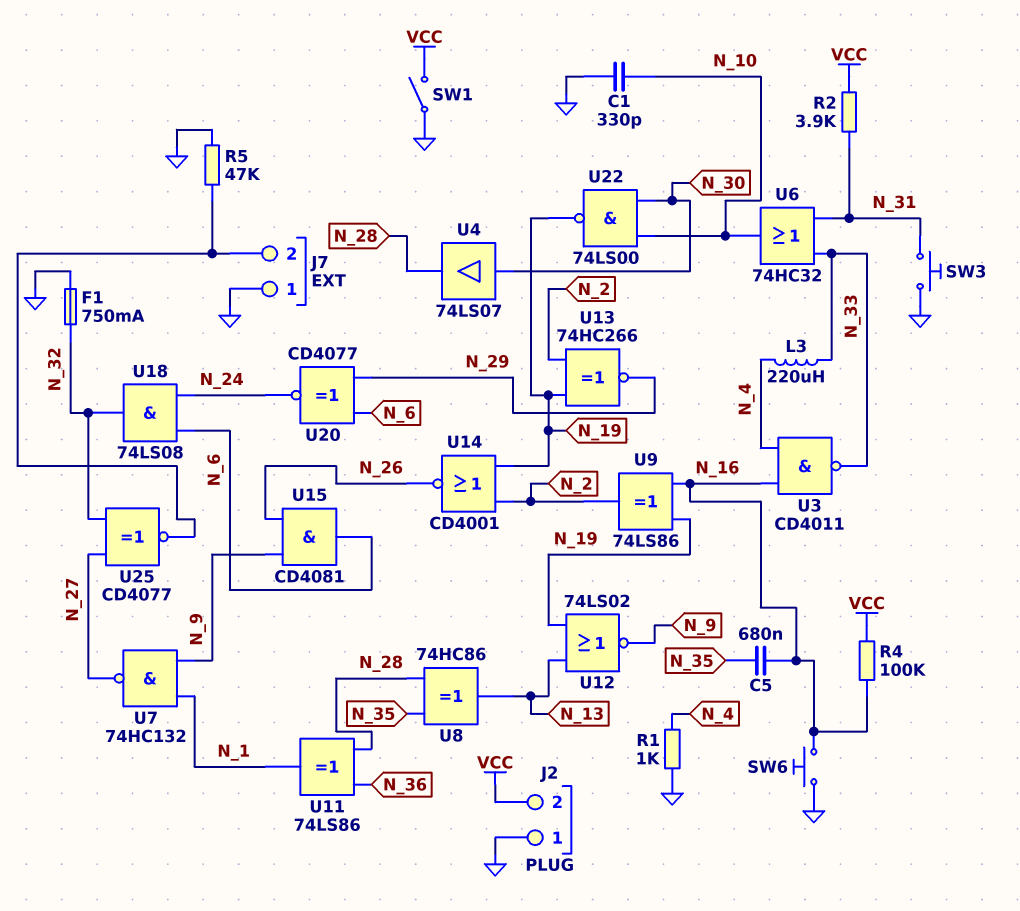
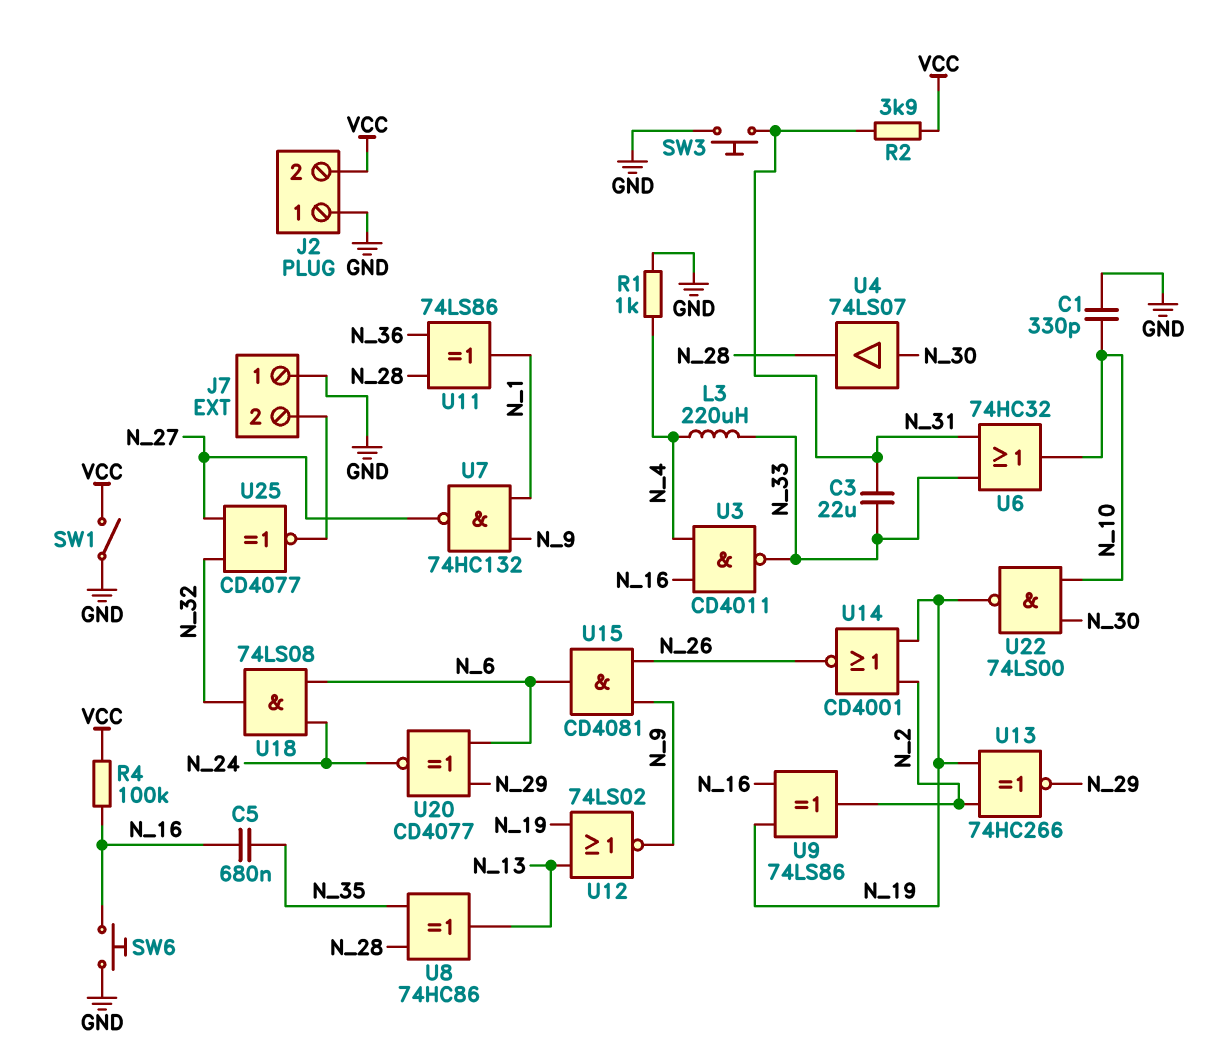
C3: none -> 22uF (N_31, N_33)
F1: 750mA (GND, N_32) -> none
R5: 47k (GND, J7/2) -> none

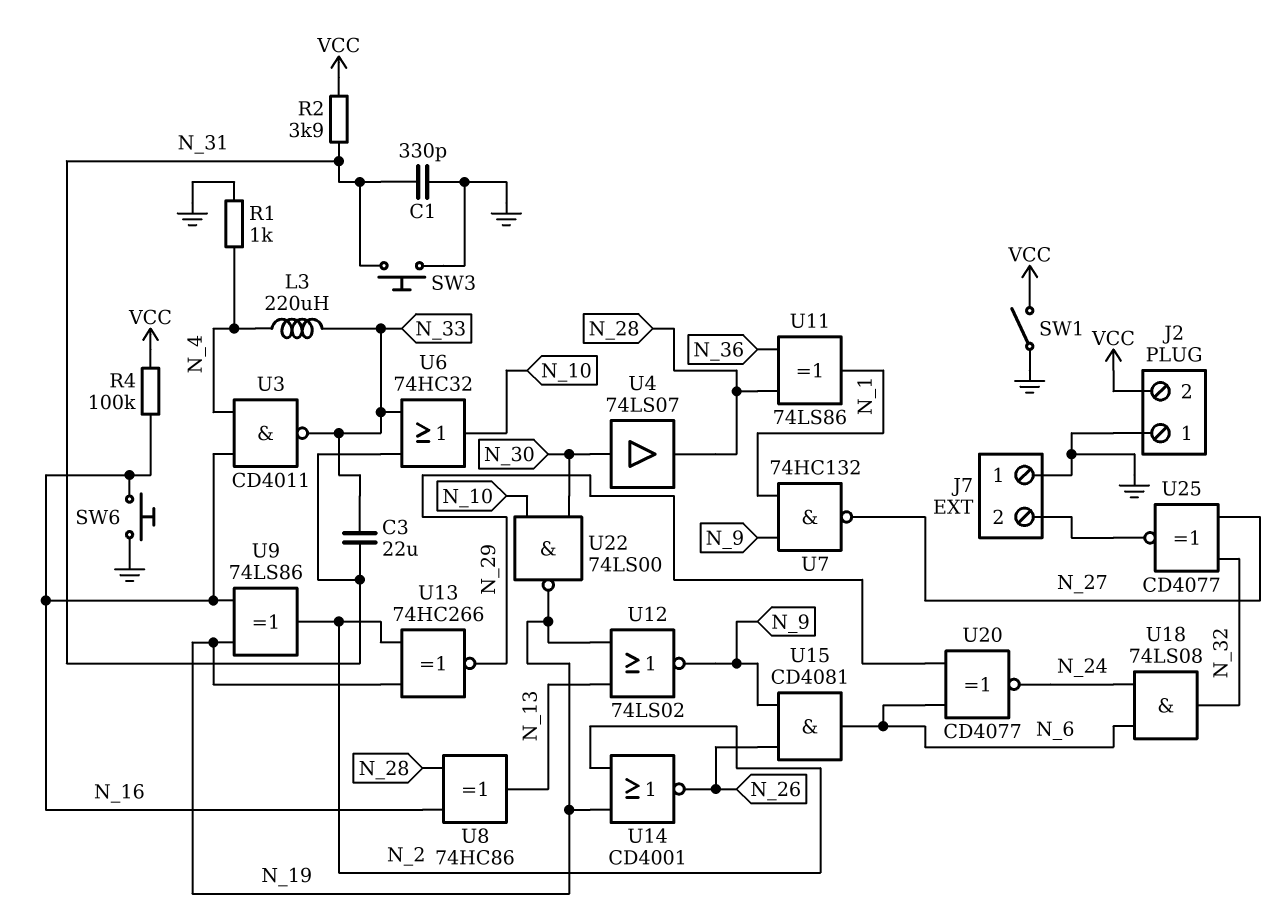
C1: 330pF (GND, N_10) -> 330pF (GND, N_31)
C5: 680nF (N_16, N_35) -> none
U8: XOR 74HC86 (in N_28, in N_35, out N_13) -> XOR 74HC86 (in N_16, in N_28, out N_13)

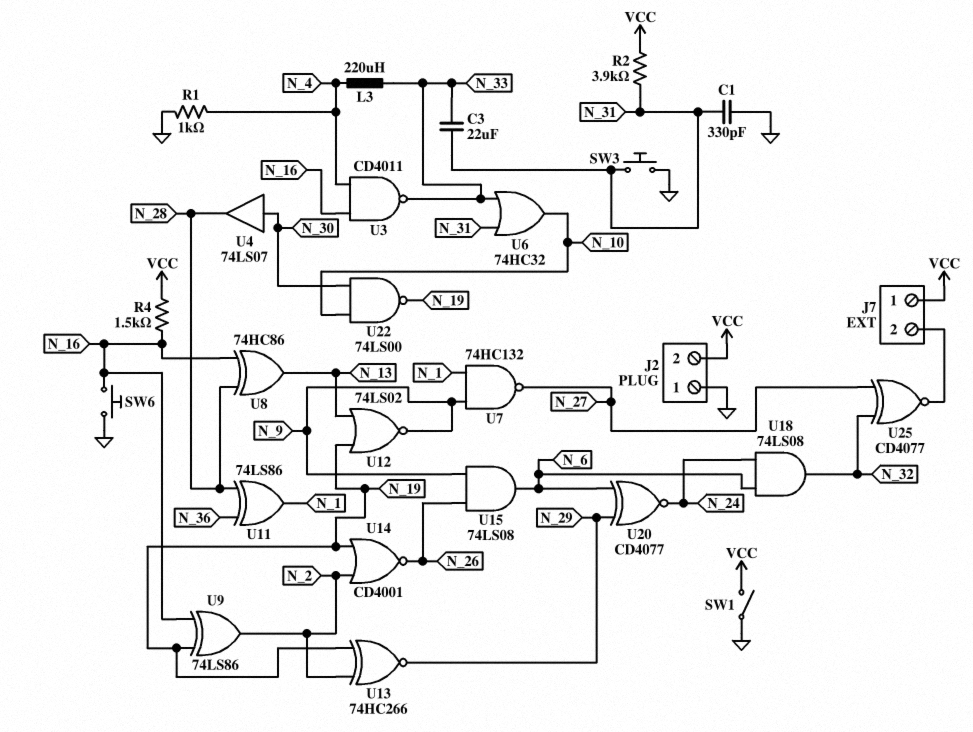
J7 pin 1: GND -> VCC
R4: 100k (N_16, VCC) -> 1.5k (N_16, VCC)
U15: AND CD4081 (in N_9, in N_26, out N_6) -> AND 74LS08 (in N_9, in N_26, out N_6)

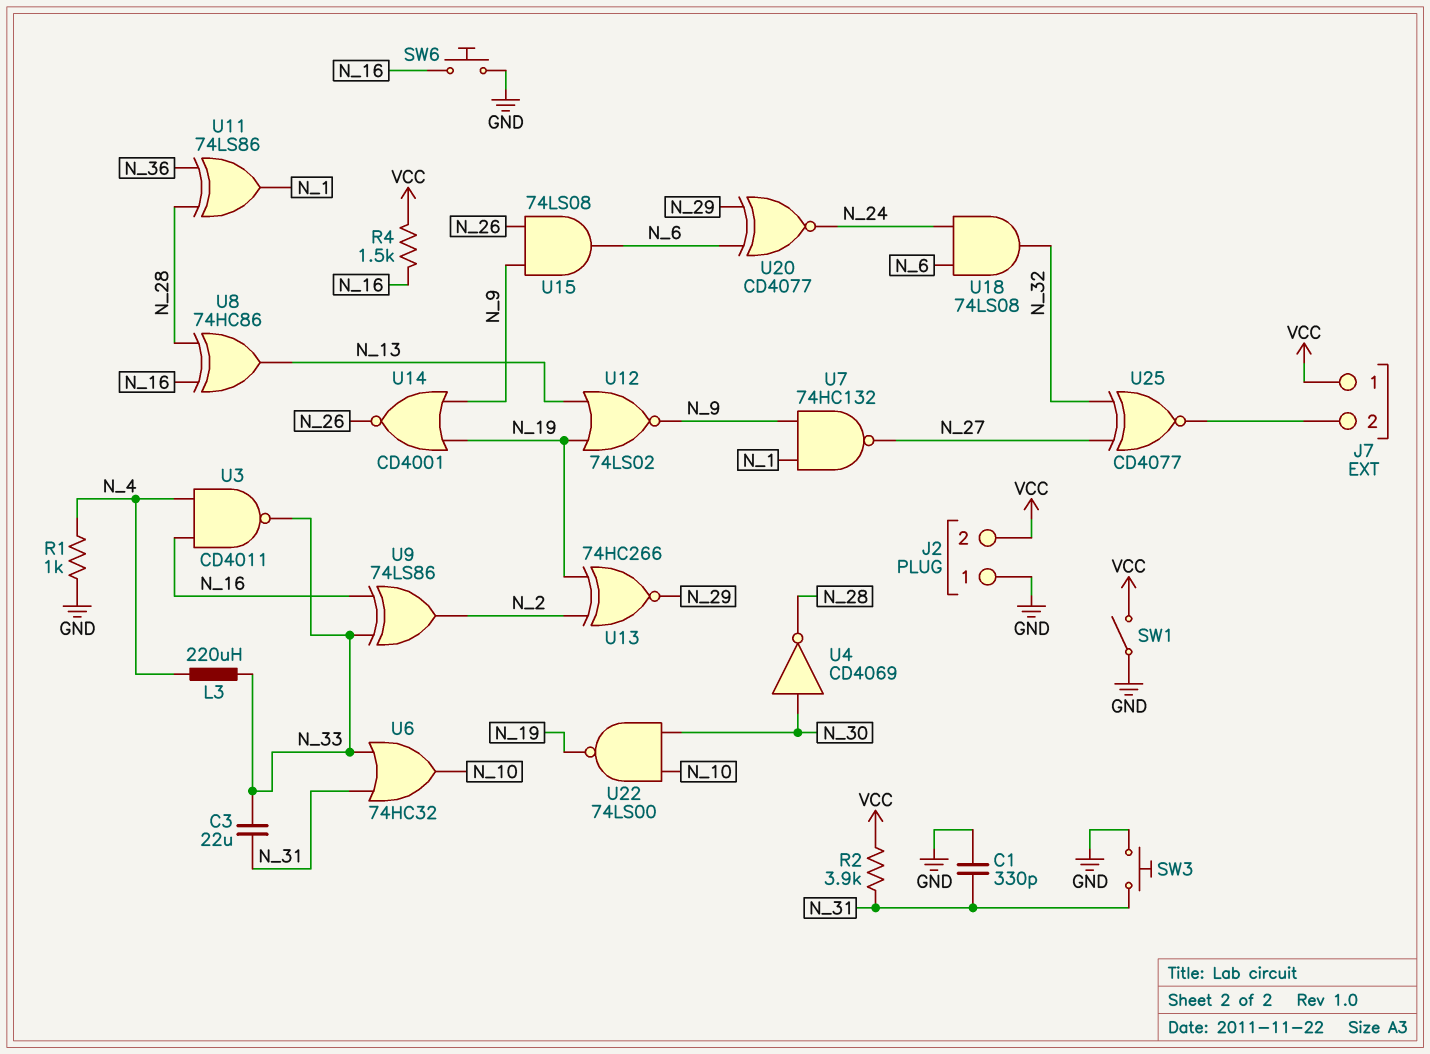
U4: buffer 74LS07 (in N_30, out N_28) -> NOT CD4069 (in N_30, out N_28)
U9: XOR 74LS86 (in N_16, in N_19, out N_2) -> XOR 74LS86 (in N_16, in N_33, out N_2)
U14: NOR CD4001 (in N_2, in N_19, out N_26) -> NOR CD4001 (in N_9, in N_19, out N_26)

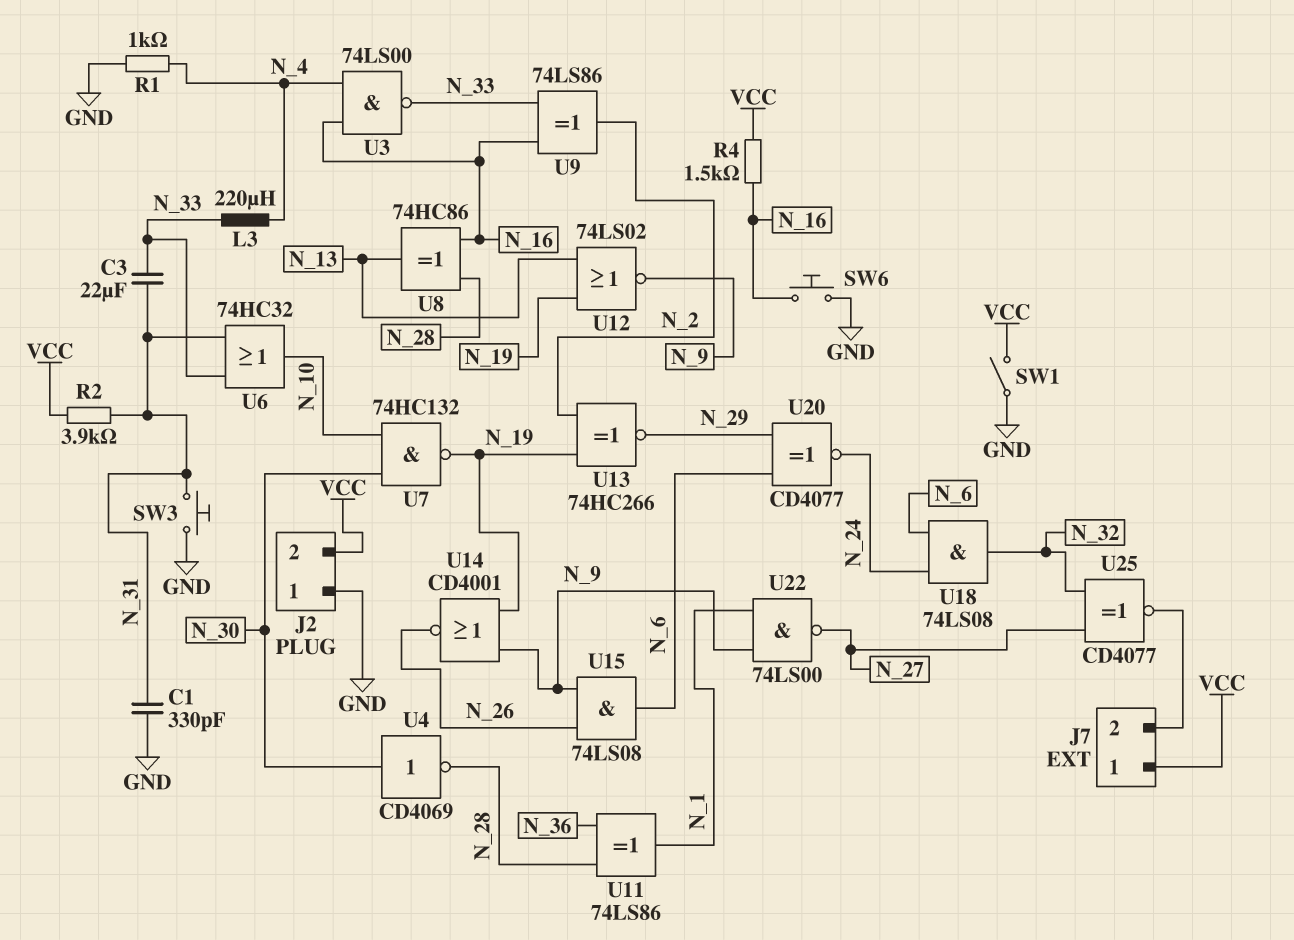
U3: NAND CD4011 (in N_4, in N_16, out N_33) -> NAND 74LS00 (in N_4, in N_16, out N_33)
U7: NAND 74HC132 (in N_1, in N_9, out N_27) -> NAND 74HC132 (in N_10, in N_30, out N_19)
U22: NAND 74LS00 (in N_10, in N_30, out N_19) -> NAND 74LS00 (in N_1, in N_9, out N_27)

